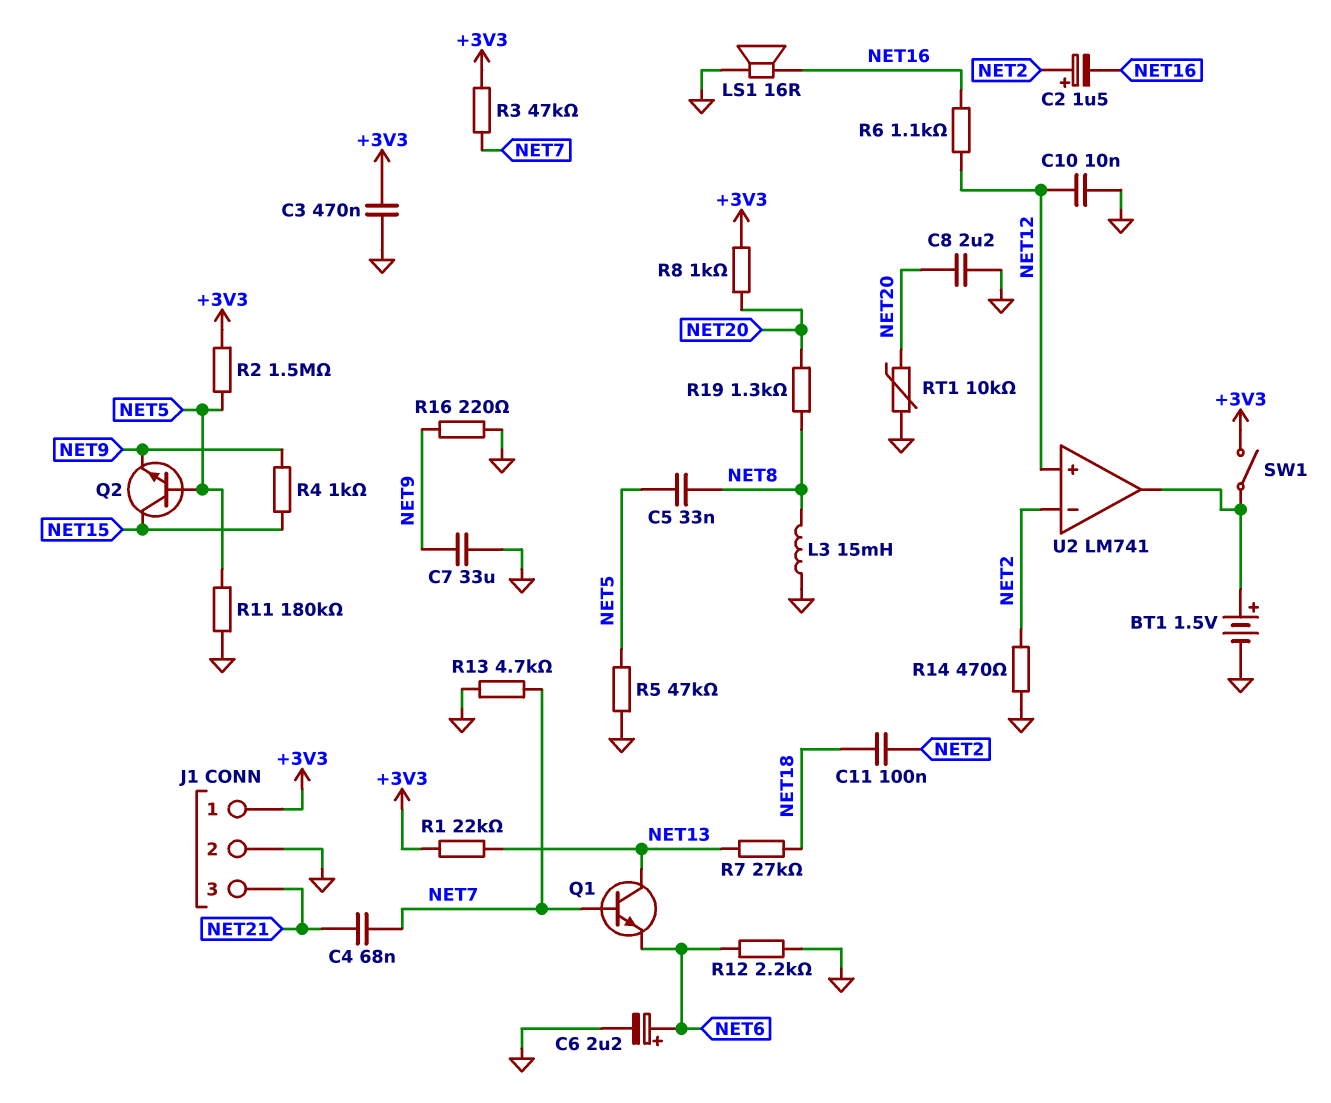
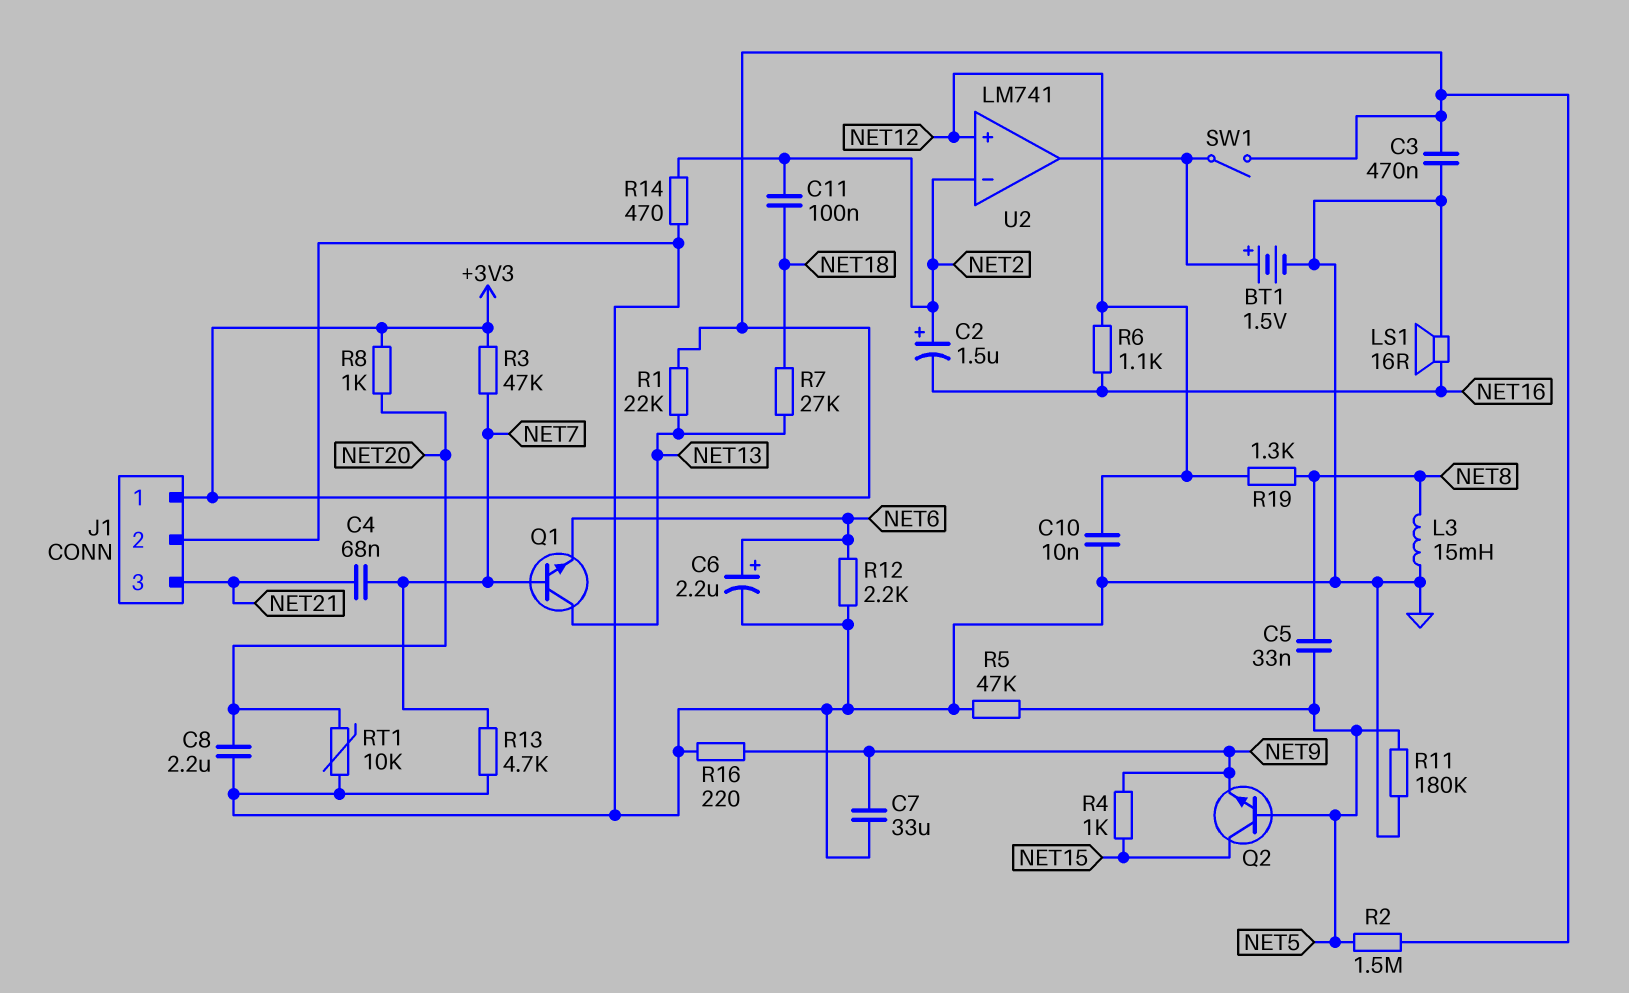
R19: 1.3k (NET8, NET20) -> 1.3k (NET8, NET12)

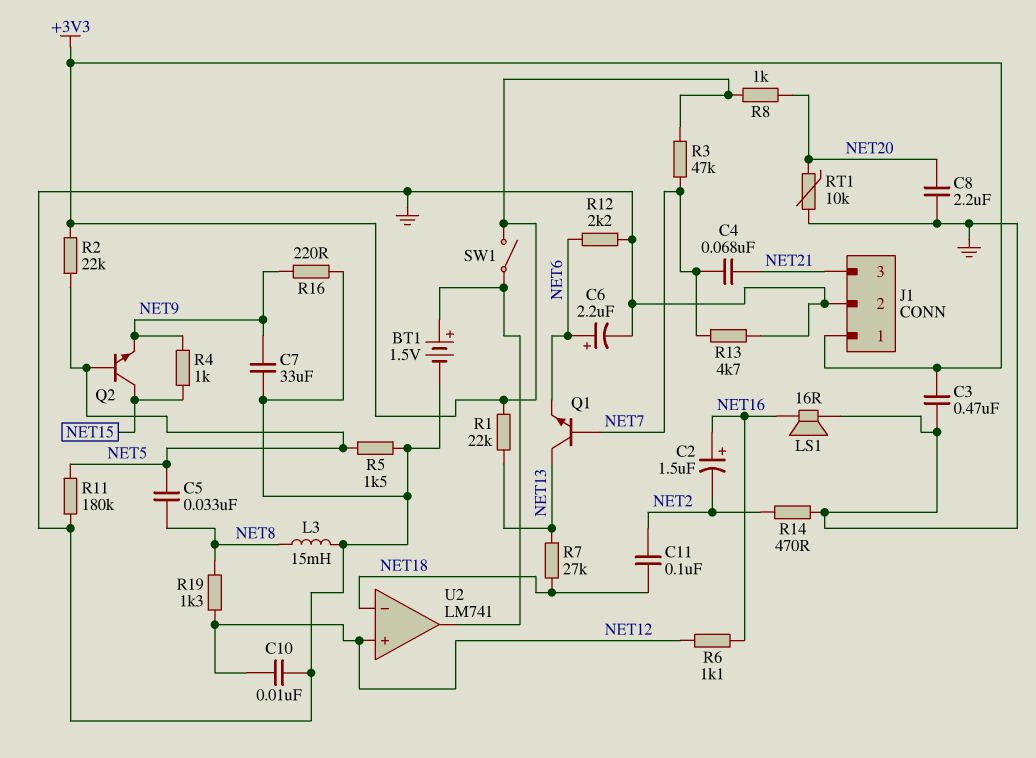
C2: 1.5uF (plus NET2, minus NET16) -> 1.5uF (plus NET16, minus NET2)
R2: 1.5M (+3V3, NET5) -> 22k (+3V3, NET5)
R5: 47k (GND, NET5) -> 1.5k (GND, NET5)
U2 pin in-: NET2 -> NET18

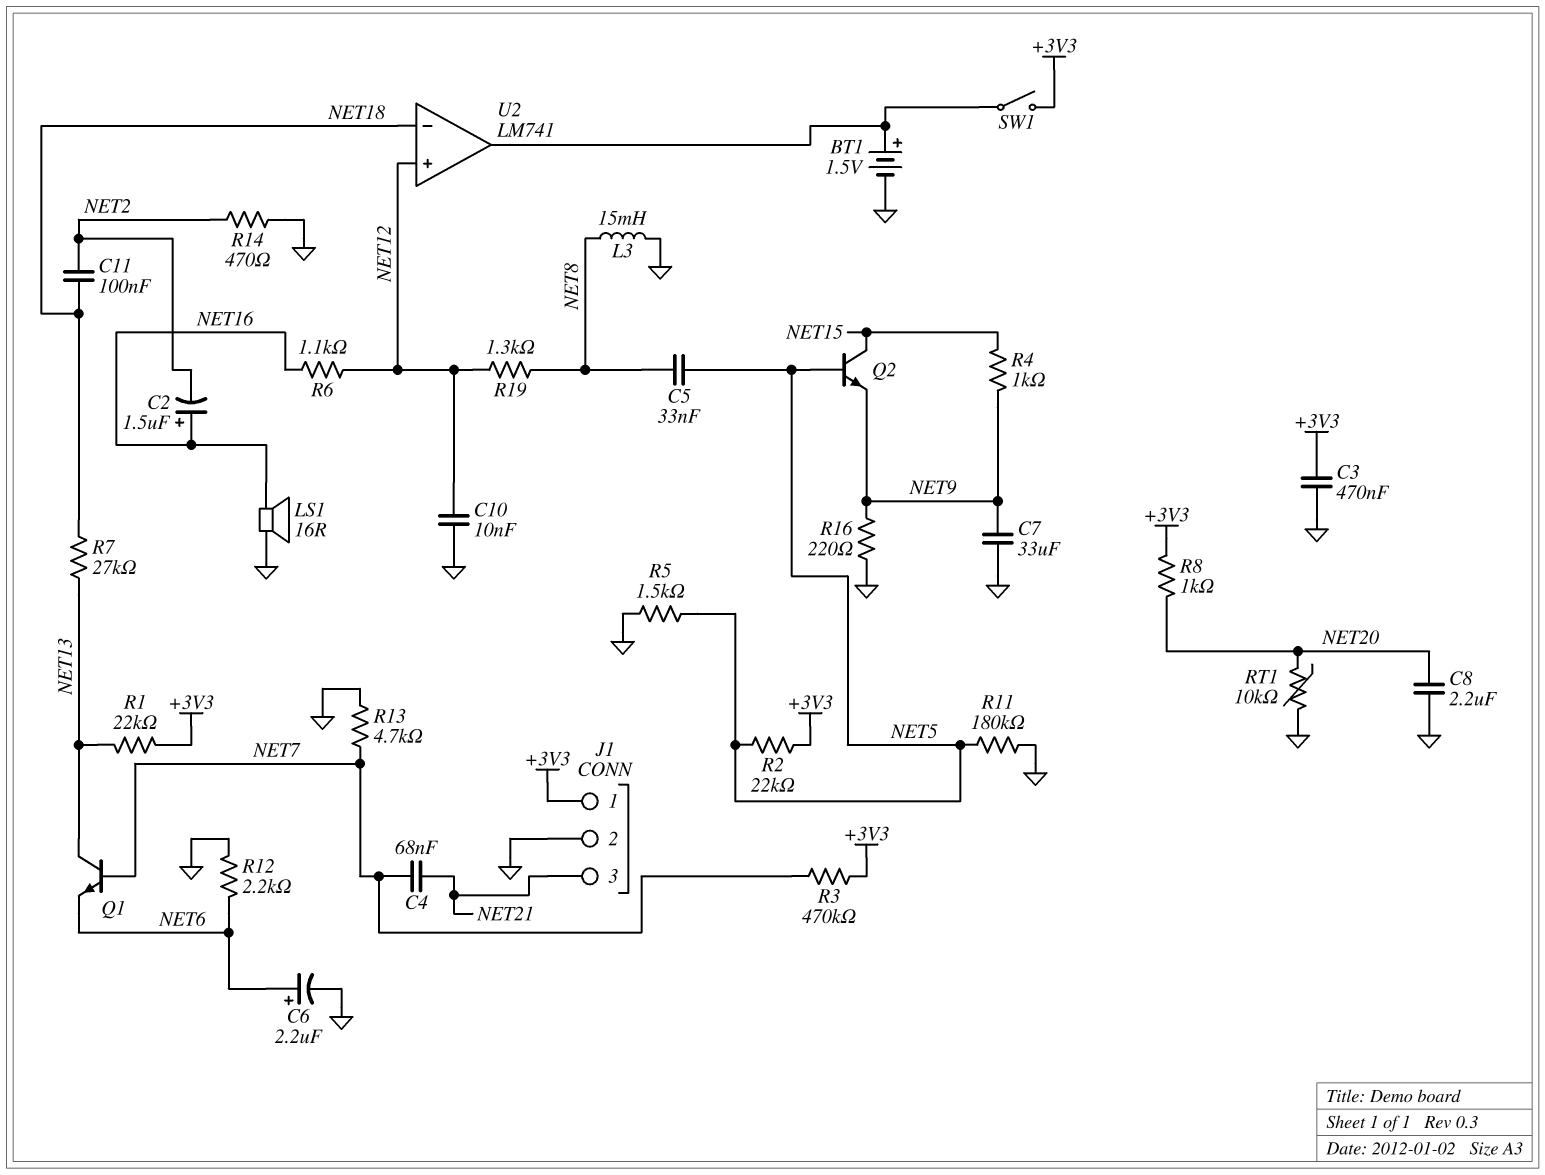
R3: 47k (+3V3, NET7) -> 470k (+3V3, NET7)

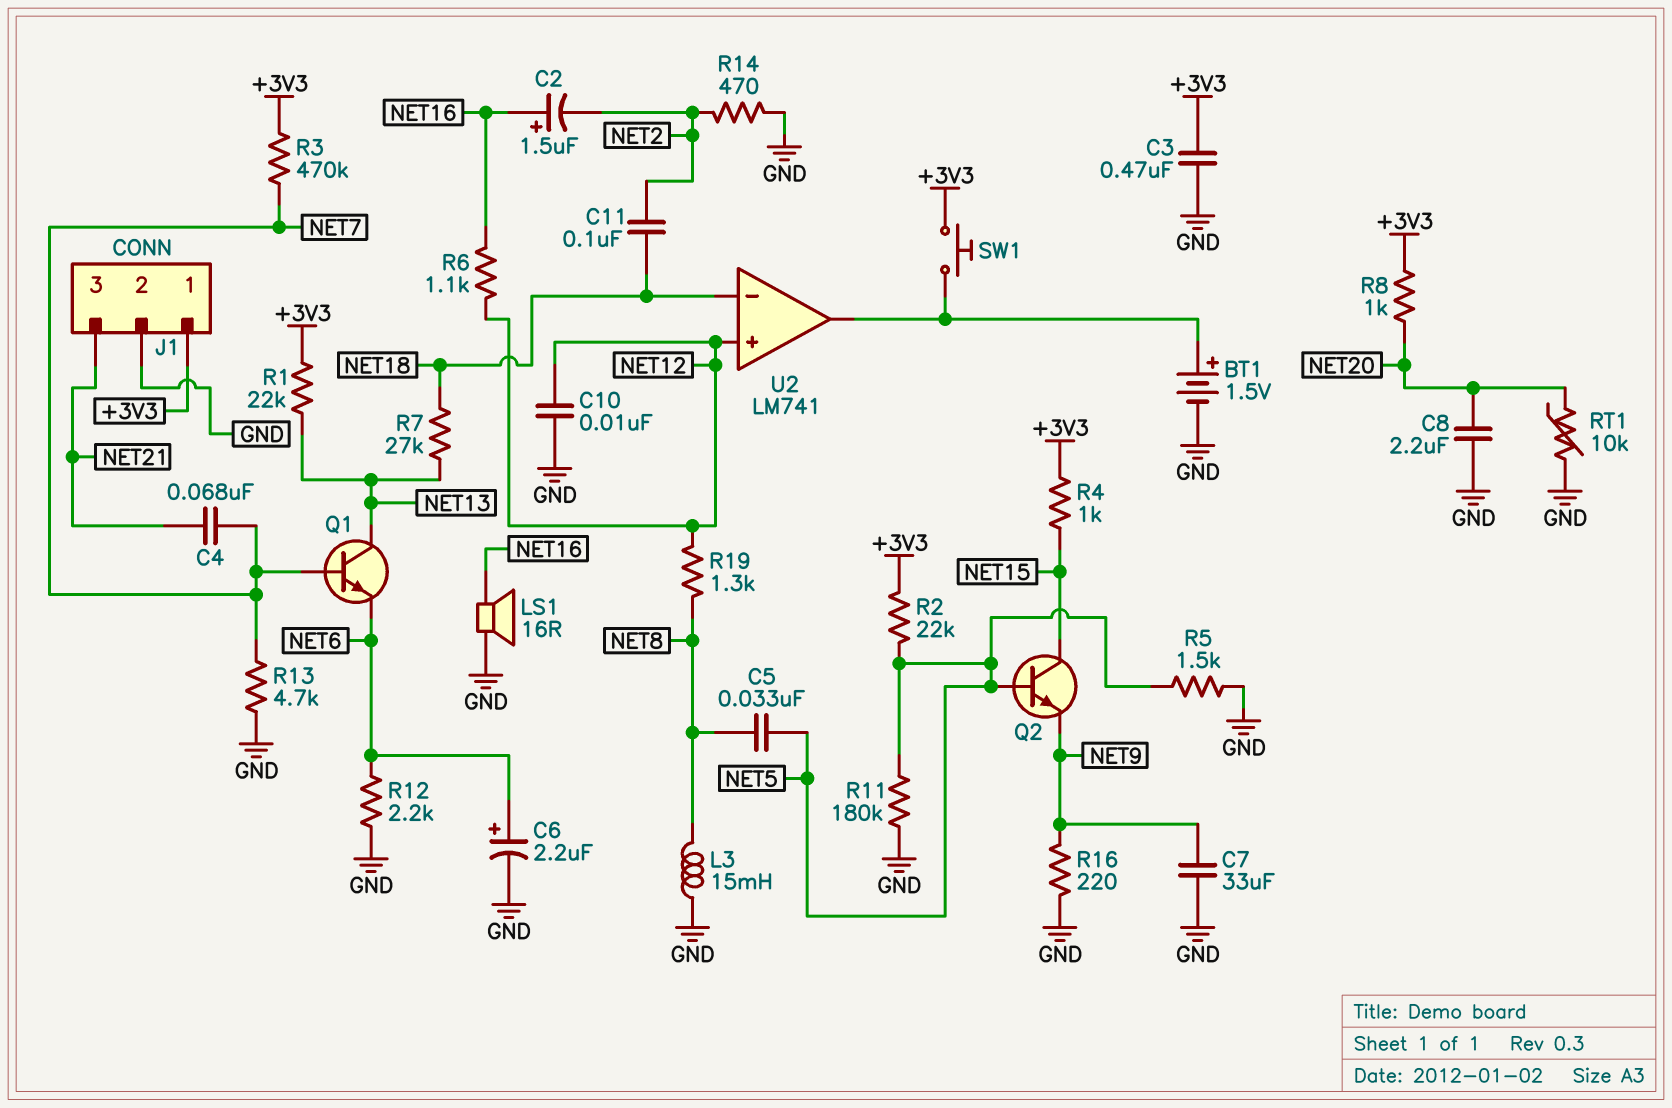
R4: 1k (NET9, NET15) -> 1k (+3V3, NET15)
SW1: switch (+3V3, U2/out) -> button (+3V3, U2/out)

